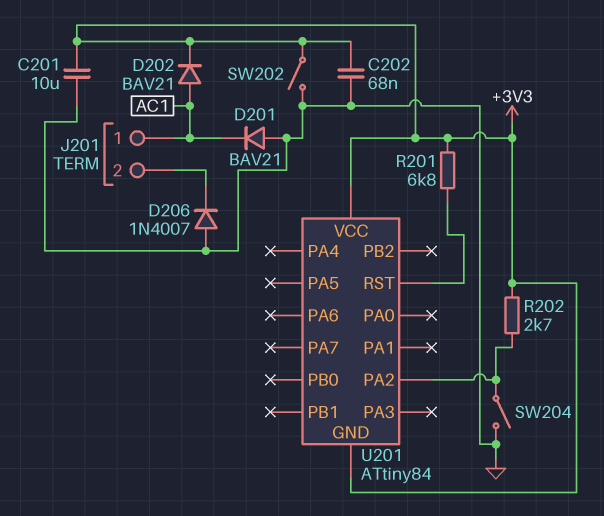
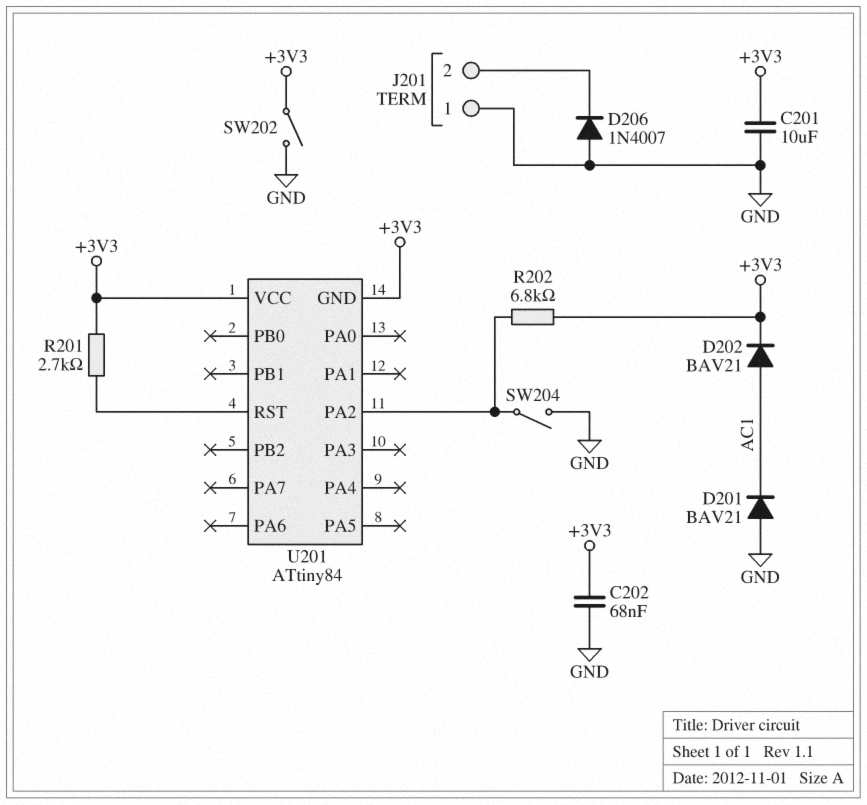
J201 pin 1: AC1 -> GND
R201: 6.8k (+3V3, U201/RST) -> 2.7k (+3V3, U201/RST)
R202: 2.7k (+3V3, U201/PA2) -> 6.8k (+3V3, U201/PA2)

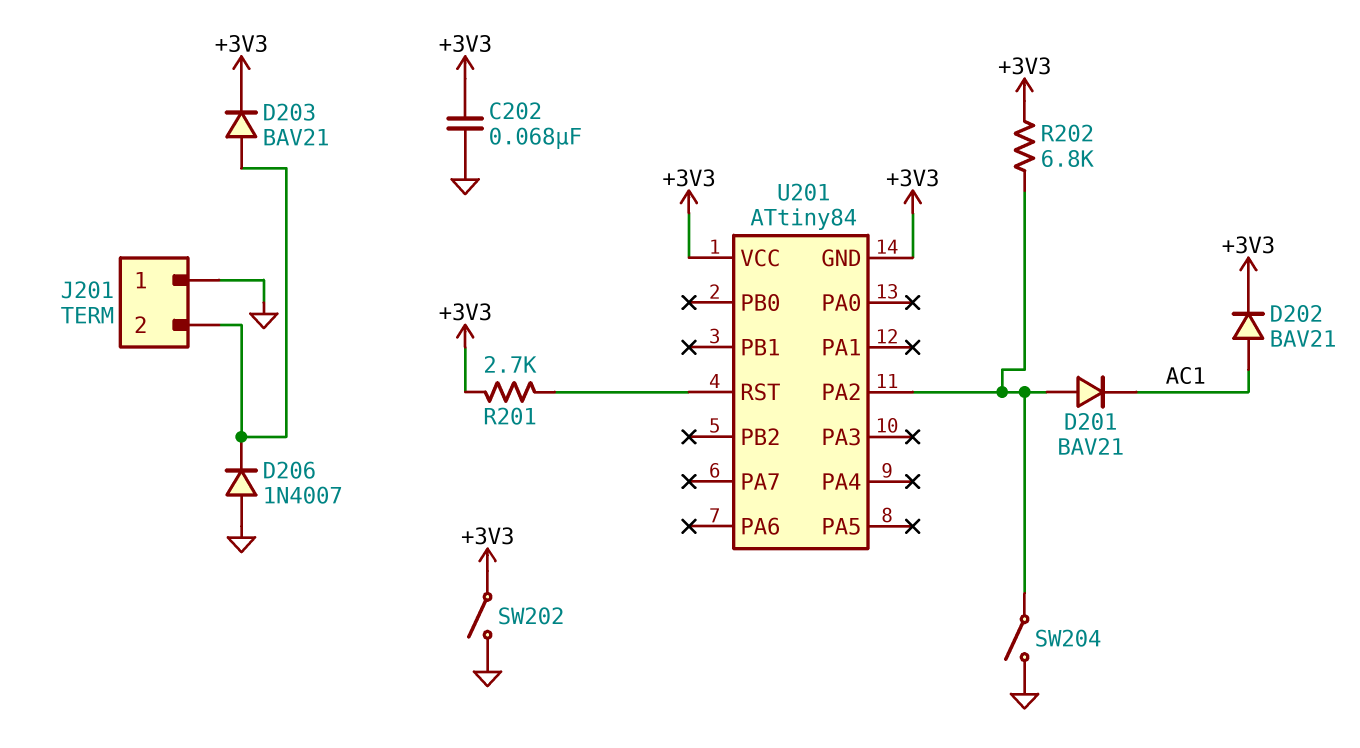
C201: 10uF (+3V3, GND) -> none
D201: diode BAV21 (A GND, K AC1) -> diode BAV21 (A U201/PA2, K AC1)
D203: none -> diode BAV21 (A J201/2, K +3V3)

